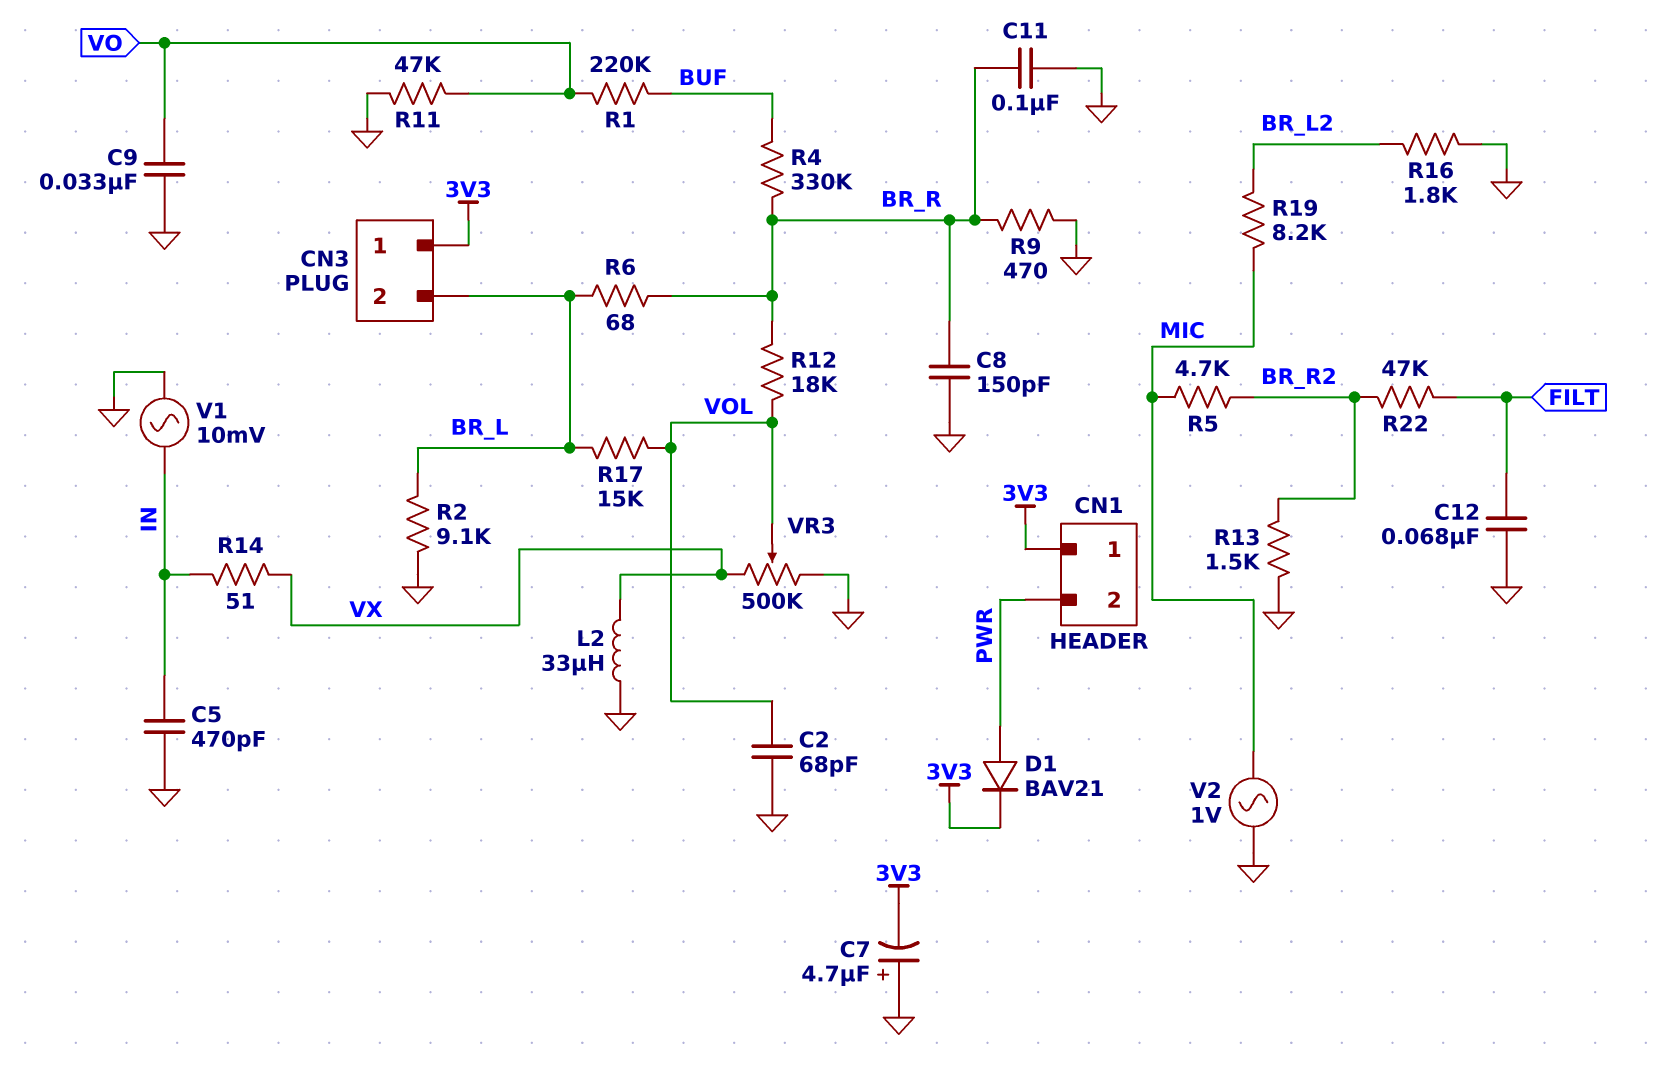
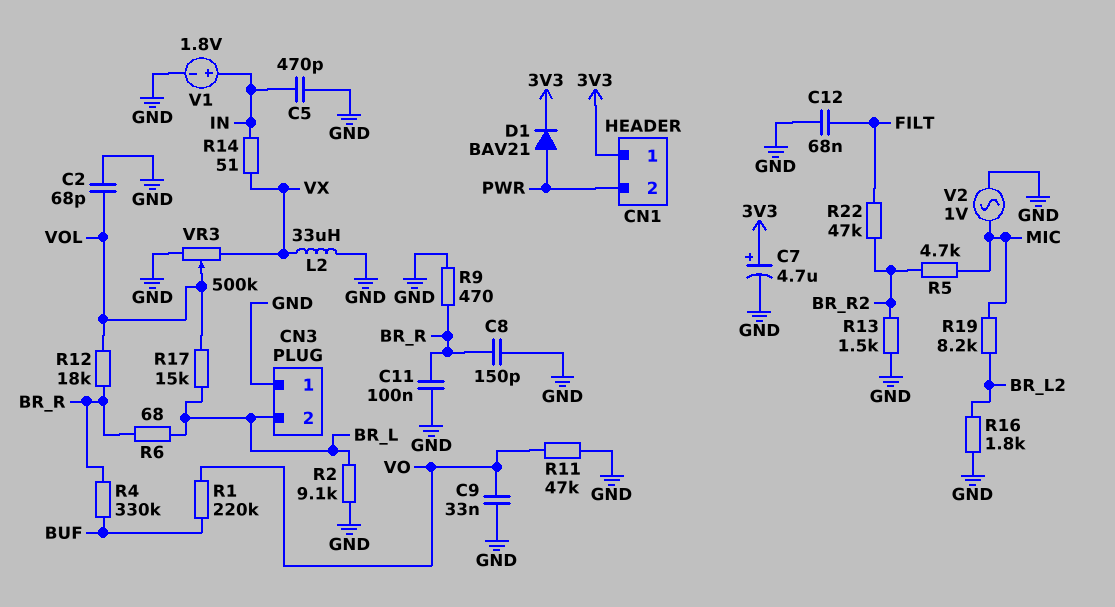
C7: 4.7uF (plus GND, minus 3V3) -> 4.7uF (plus 3V3, minus GND)
CN3 pin 1: 3V3 -> GND
V1: AC 10mV (GND, IN) -> 1.8V (plus IN, minus GND)

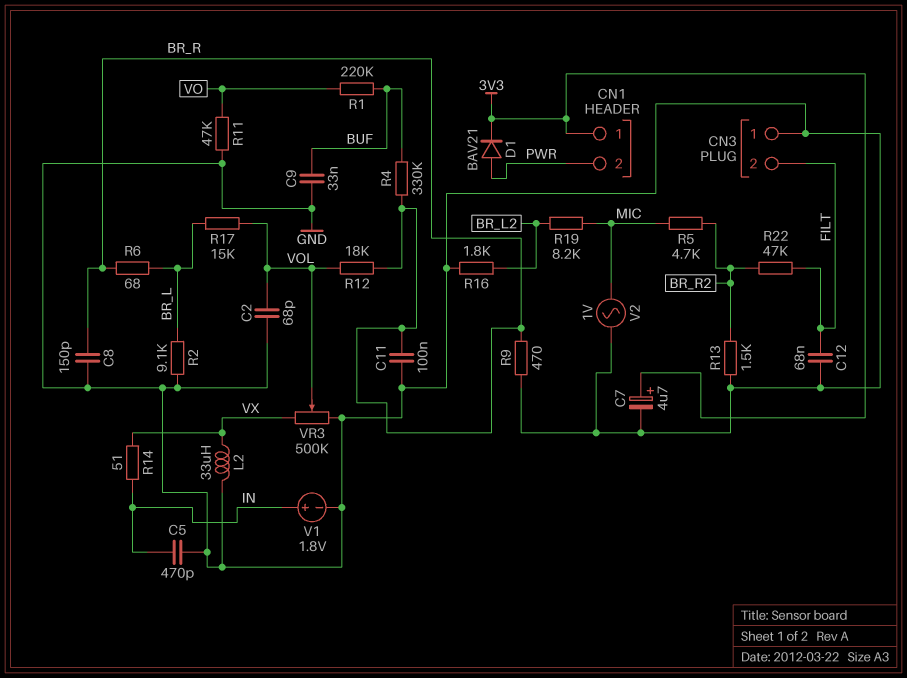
C9: 33nF (GND, VO) -> 33nF (BUF, GND)
CN3 pin 2: BR_L -> FILT

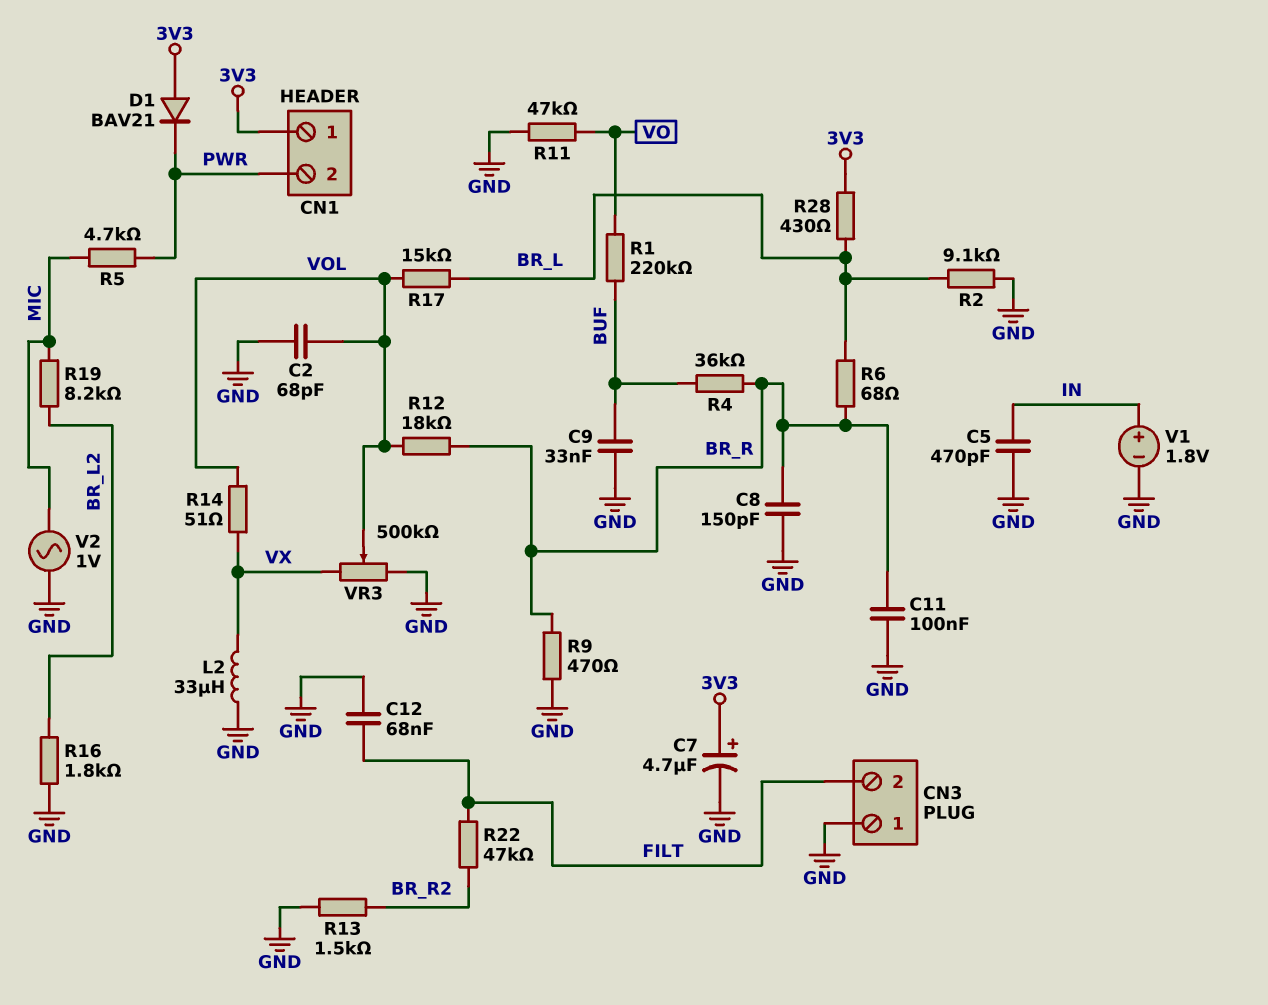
D1: diode BAV21 (A PWR, K 3V3) -> diode BAV21 (A 3V3, K PWR)
R4: 330k (BR_R, BUF) -> 36k (BR_R, BUF)
R5: 4.7k (BR_R2, MIC) -> 4.7k (MIC, PWR)
R14: 51 (IN, VX) -> 51 (VOL, VX)
R28: none -> 430 (3V3, BR_L)

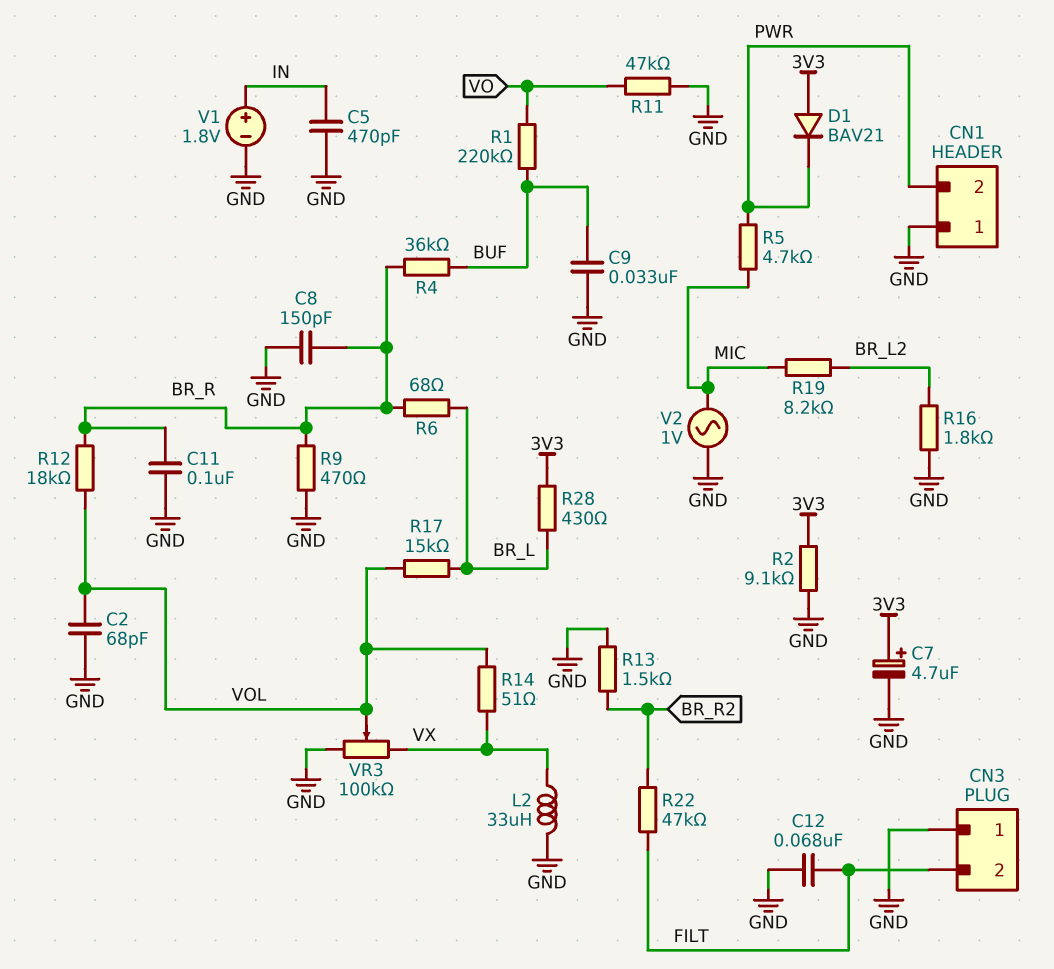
CN1 pin 1: 3V3 -> GND
R2: 9.1k (BR_L, GND) -> 9.1k (3V3, GND)
VR3: 500k (GND, VX, wiper VOL) -> 100k (GND, VX, wiper VOL)

